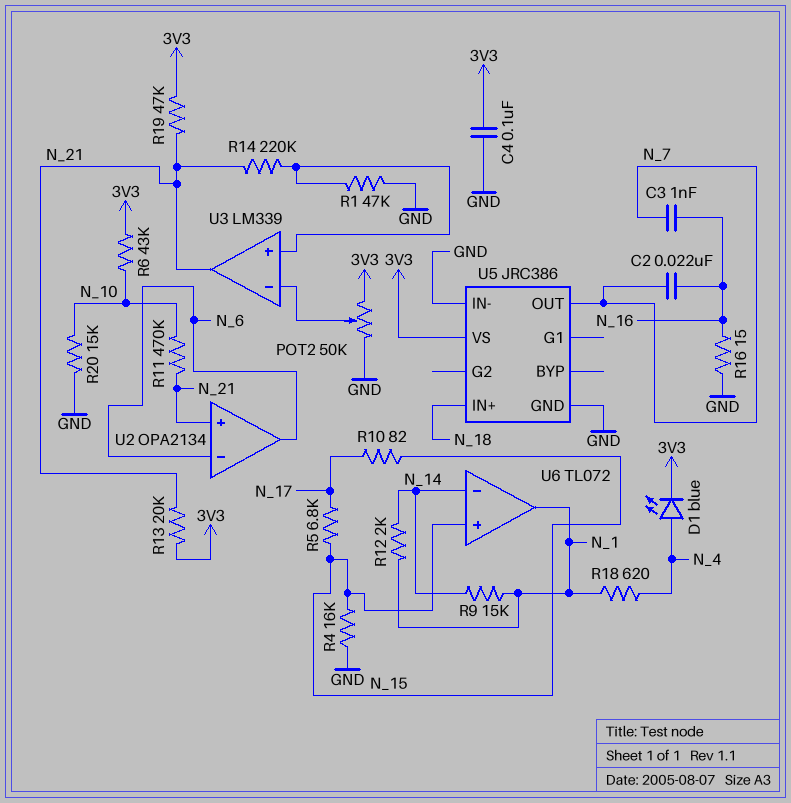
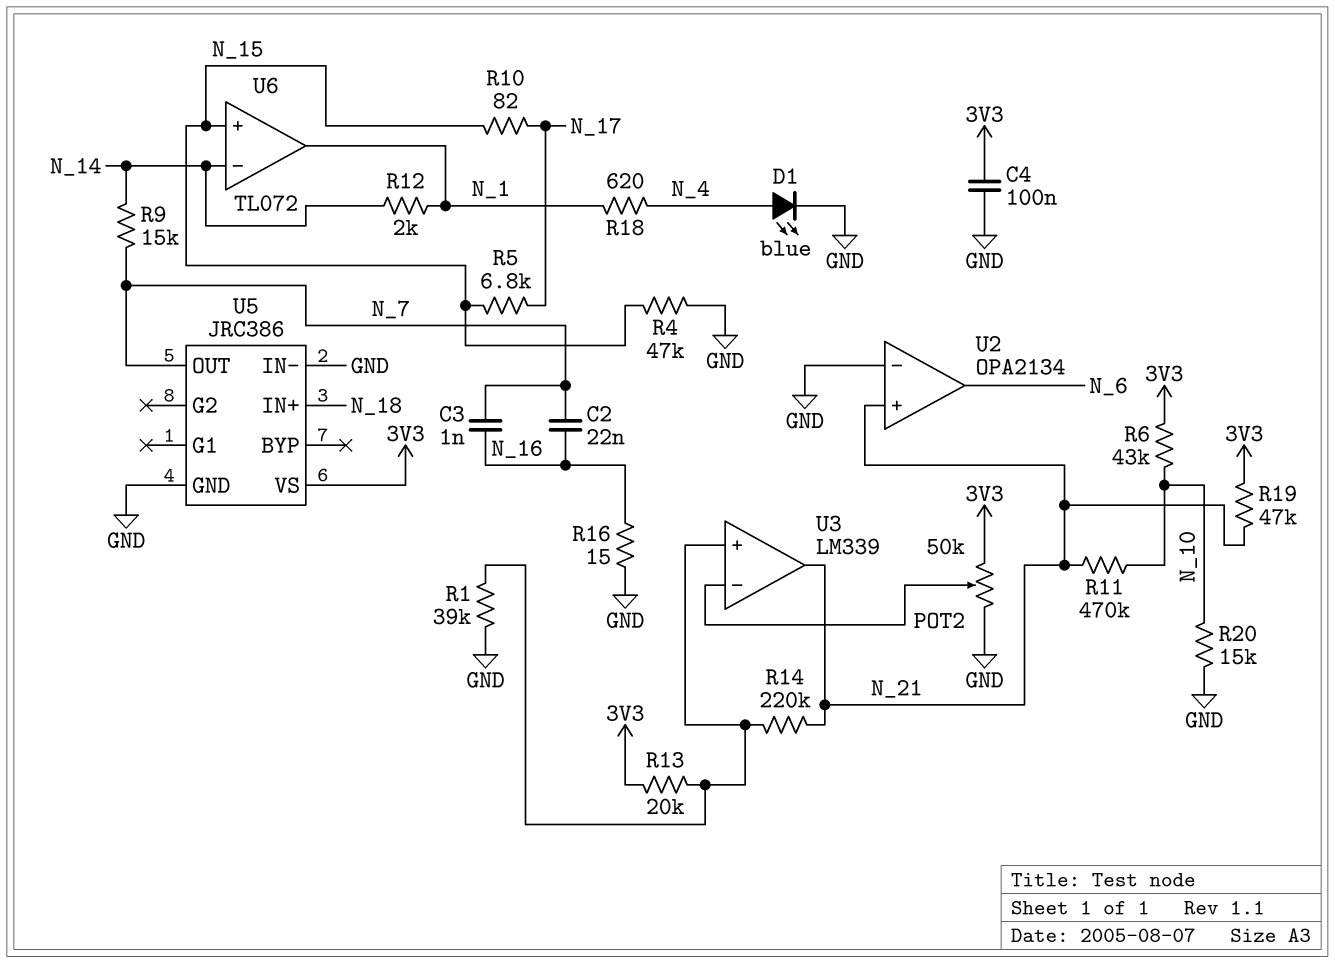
D1: LED blue (A N_4, K 3V3) -> LED blue (A N_4, K GND)
R1: 47k (GND, U3/in+) -> 39k (GND, U3/in+)
R4: 16k (GND, N_15) -> 47k (GND, N_15)
R9: 15k (N_1, N_14) -> 15k (N_7, N_14)
R13: 20k (3V3, N_21) -> 20k (3V3, U3/in+)
U2 pin in-: N_6 -> GND

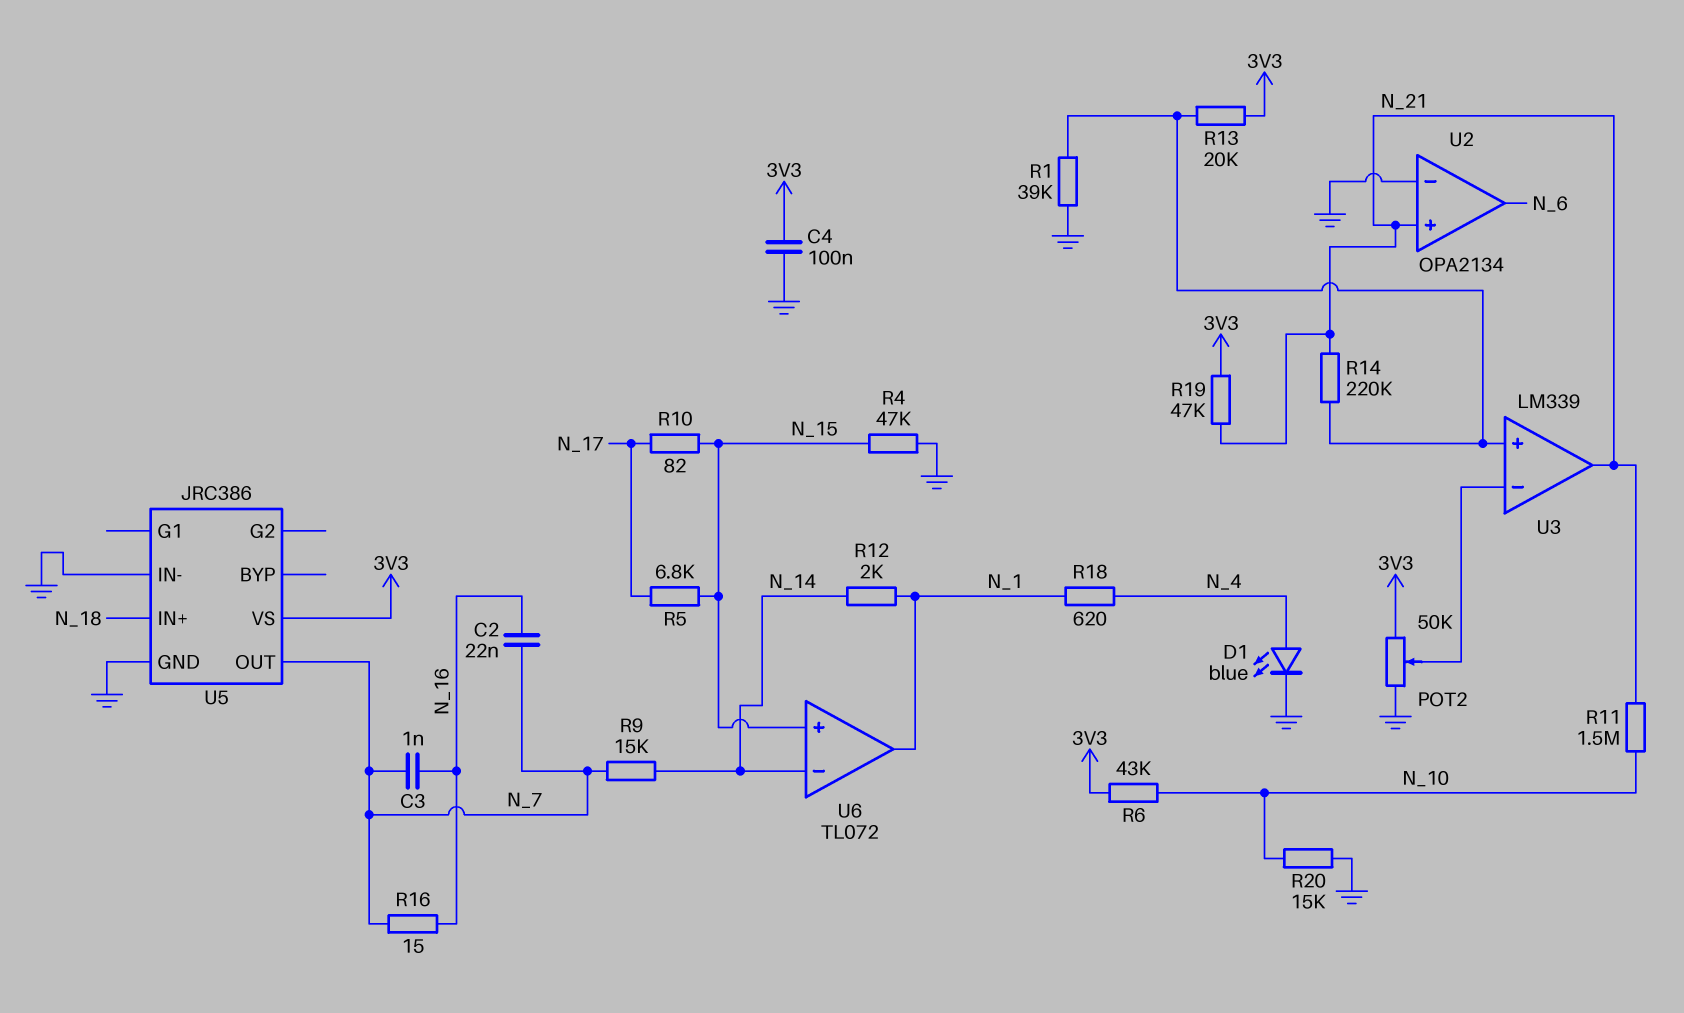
R11: 470k (N_10, N_21) -> 1.5M (N_10, N_21)
R16: 15 (GND, N_16) -> 15 (N_7, N_16)

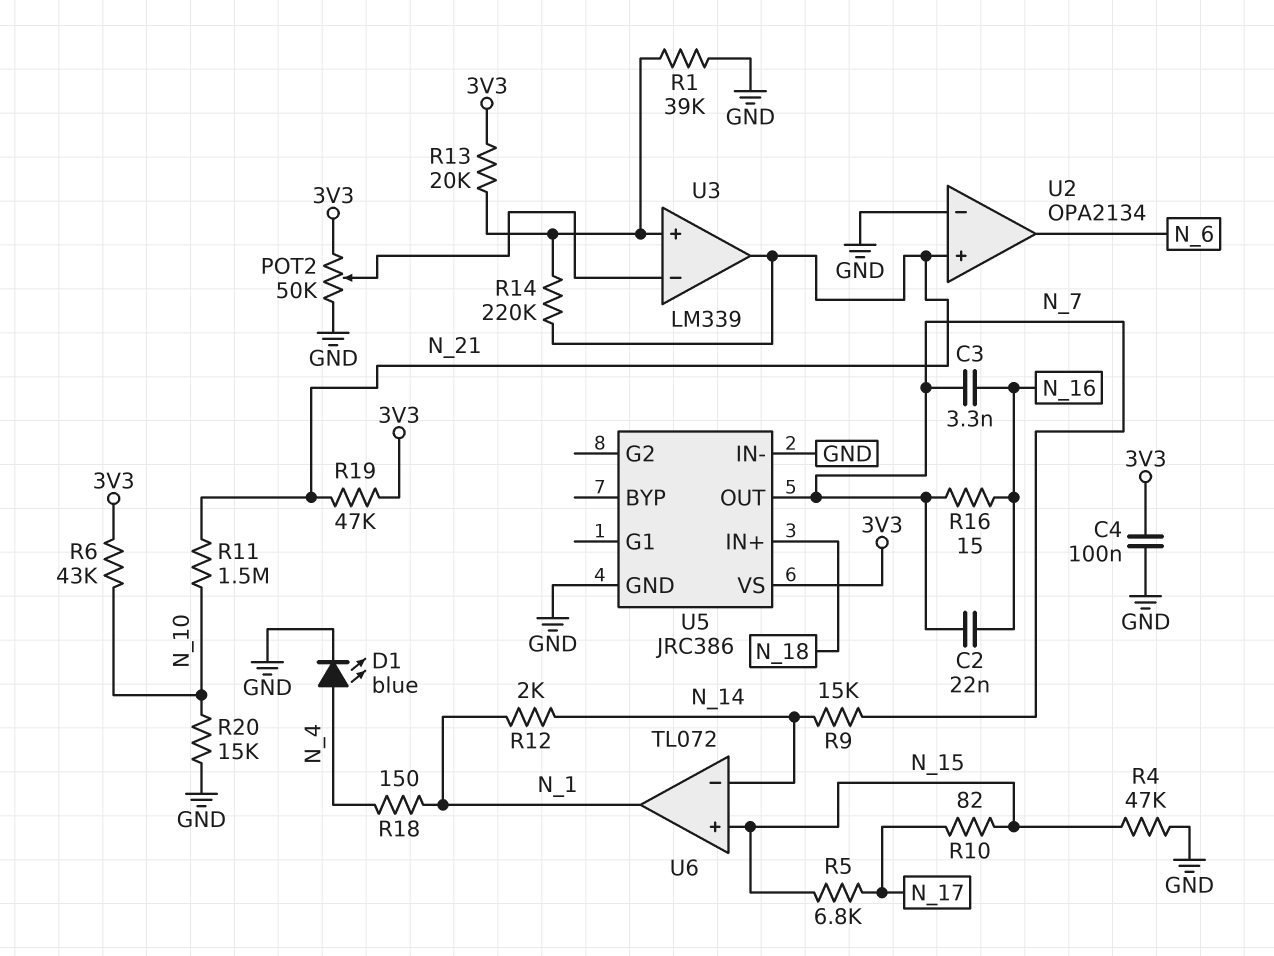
C3: 1nF (N_7, N_16) -> 3.3nF (N_7, N_16)
R18: 620 (N_1, N_4) -> 150 (N_1, N_4)

